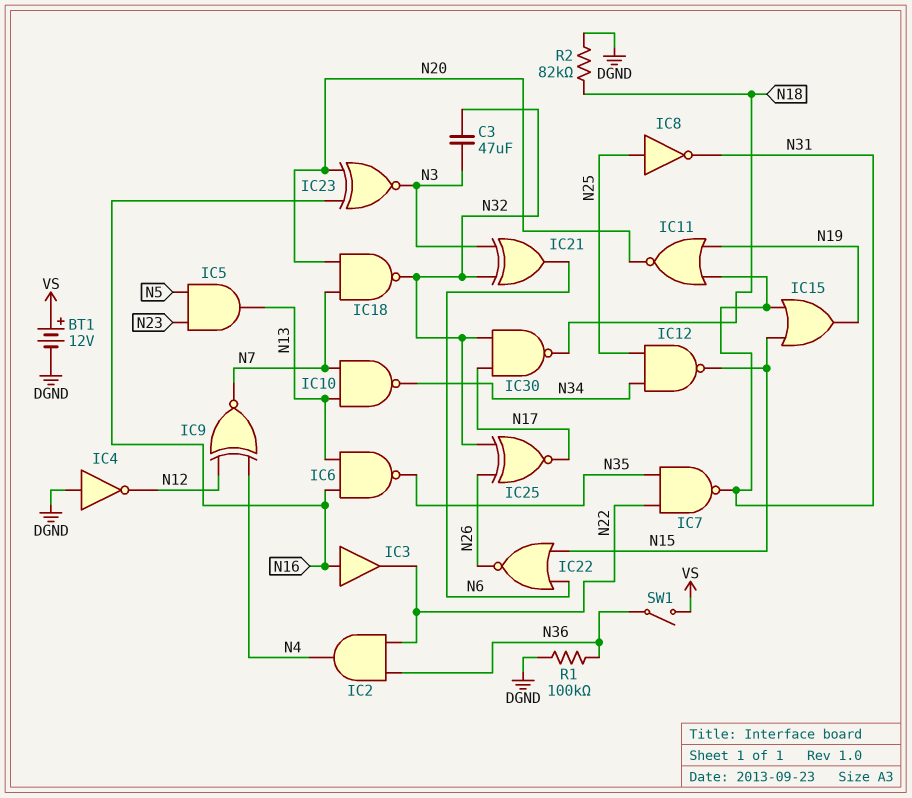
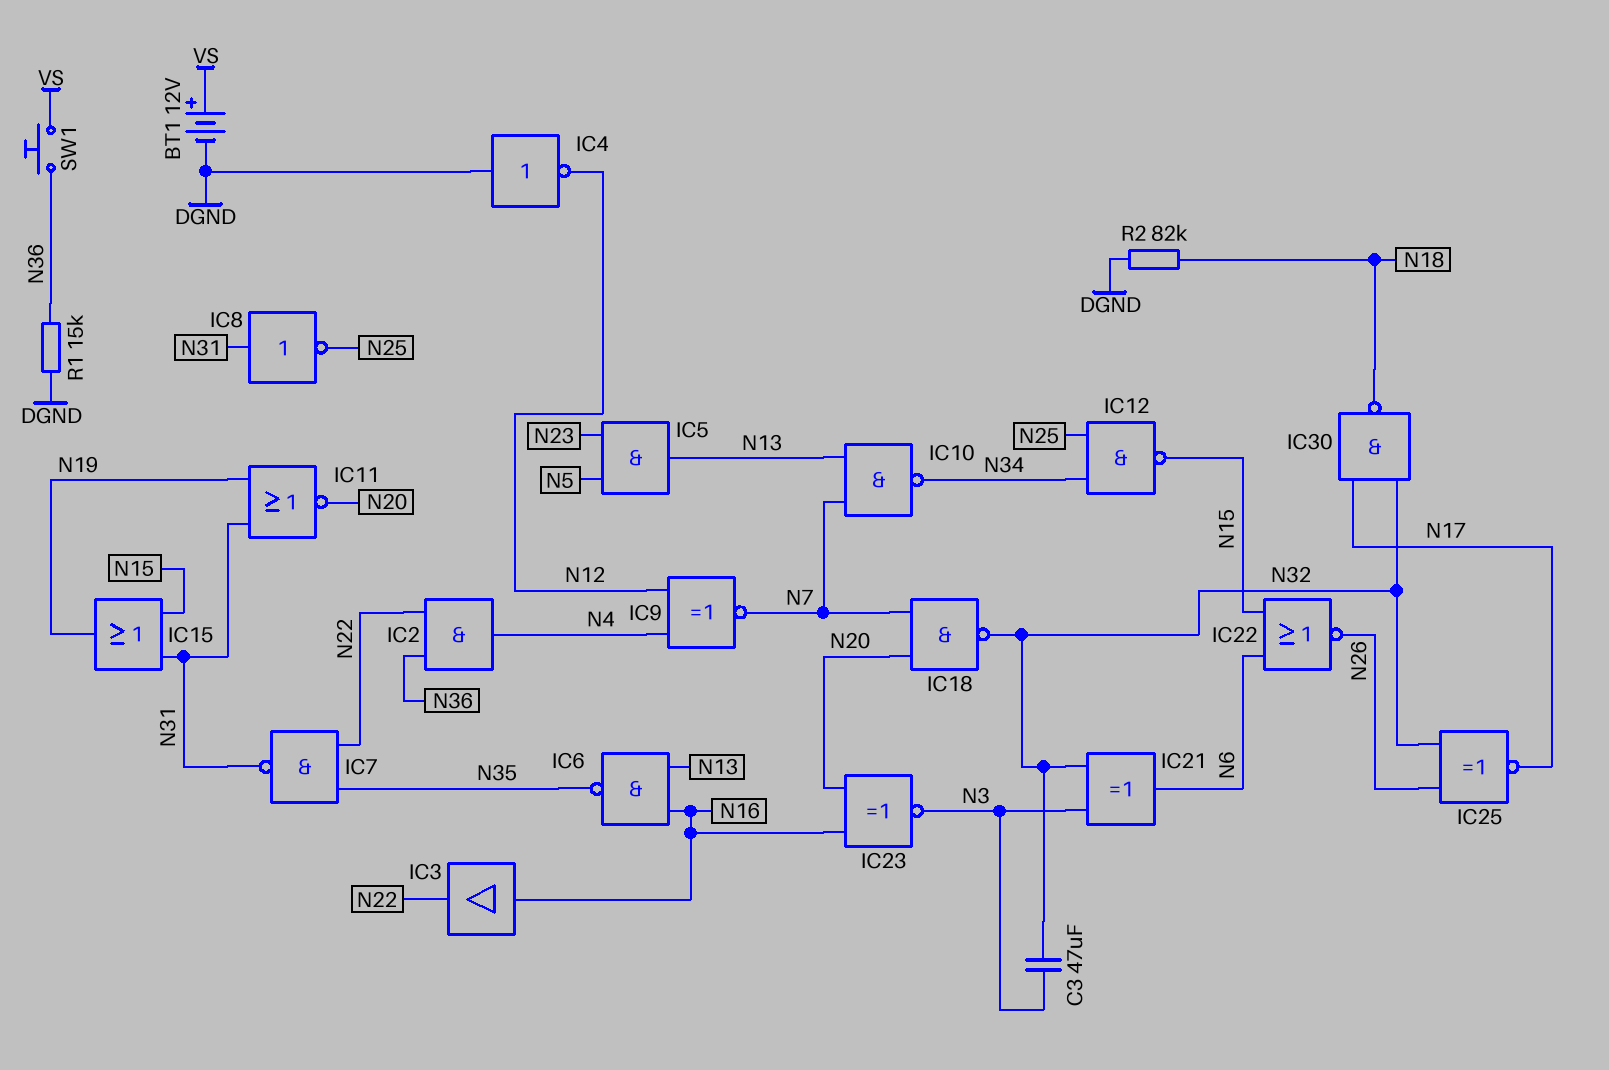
IC8: NOT (in N25, out N31) -> NOT (in N31, out N25)
R1: 100k (DGND, N36) -> 15k (DGND, N36)
SW1: switch (N36, VS) -> button (N36, VS)

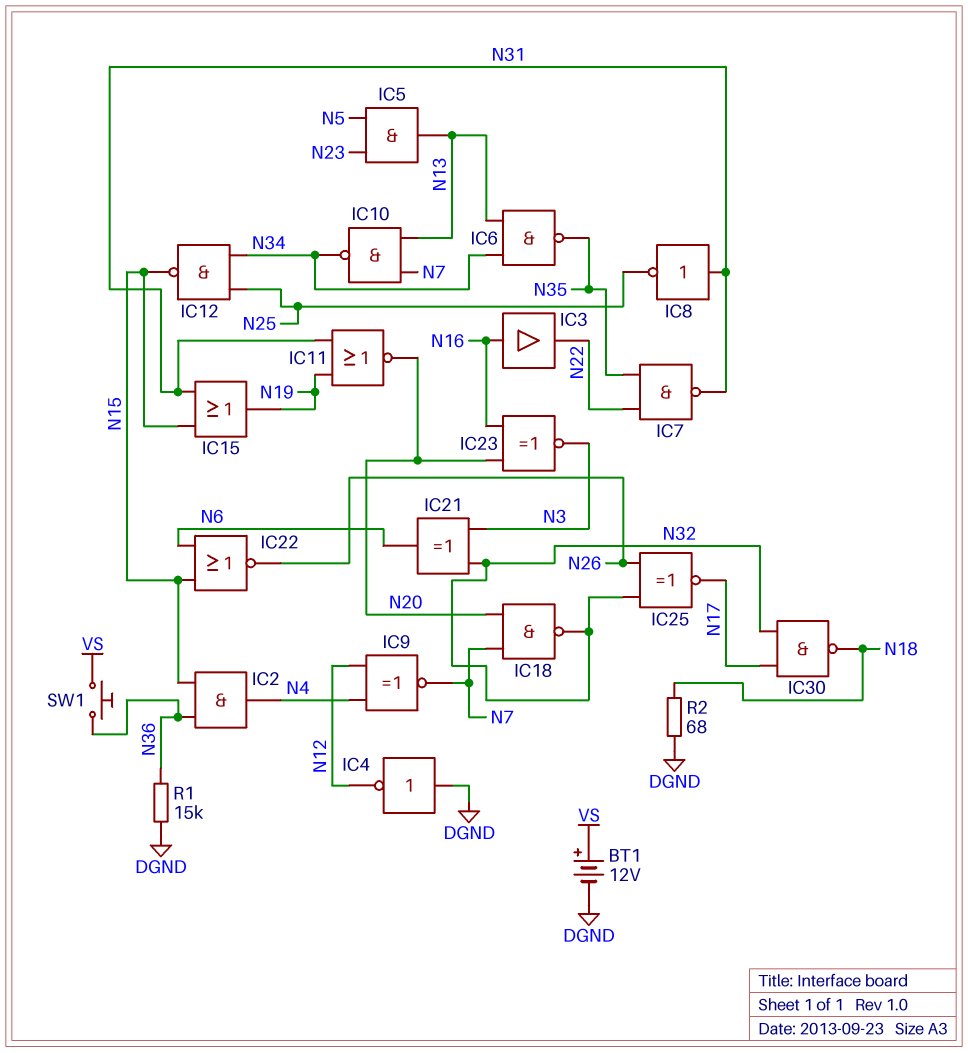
C3: 47uF (N3, N32) -> none
IC2: AND (in N22, in N36, out N4) -> AND (in N15, in N36, out N4)
IC6: NAND (in N13, in N16, out N35) -> NAND (in N13, in N34, out N35)
R2: 82k (DGND, N18) -> 68 (DGND, N18)

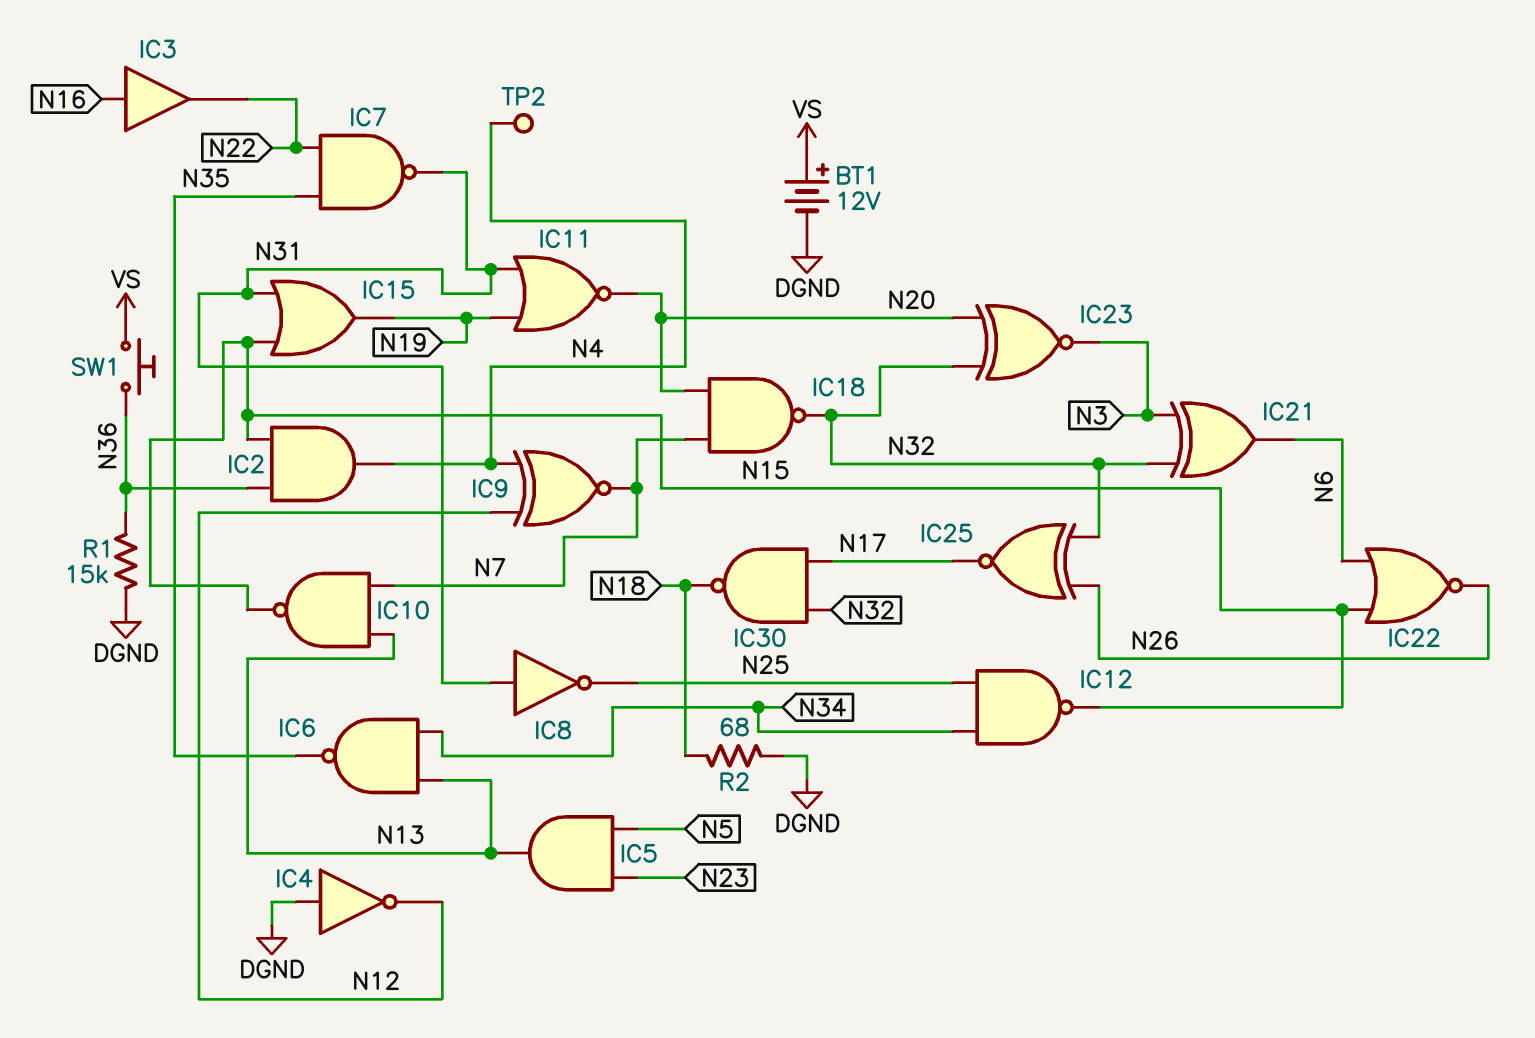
IC10: NAND (in N7, in N13, out N34) -> NAND (in N7, in N13, out N15)
IC23: XNOR (in N16, in N20, out N3) -> XNOR (in N20, in N32, out N3)
TP2: none -> test point (N4)

